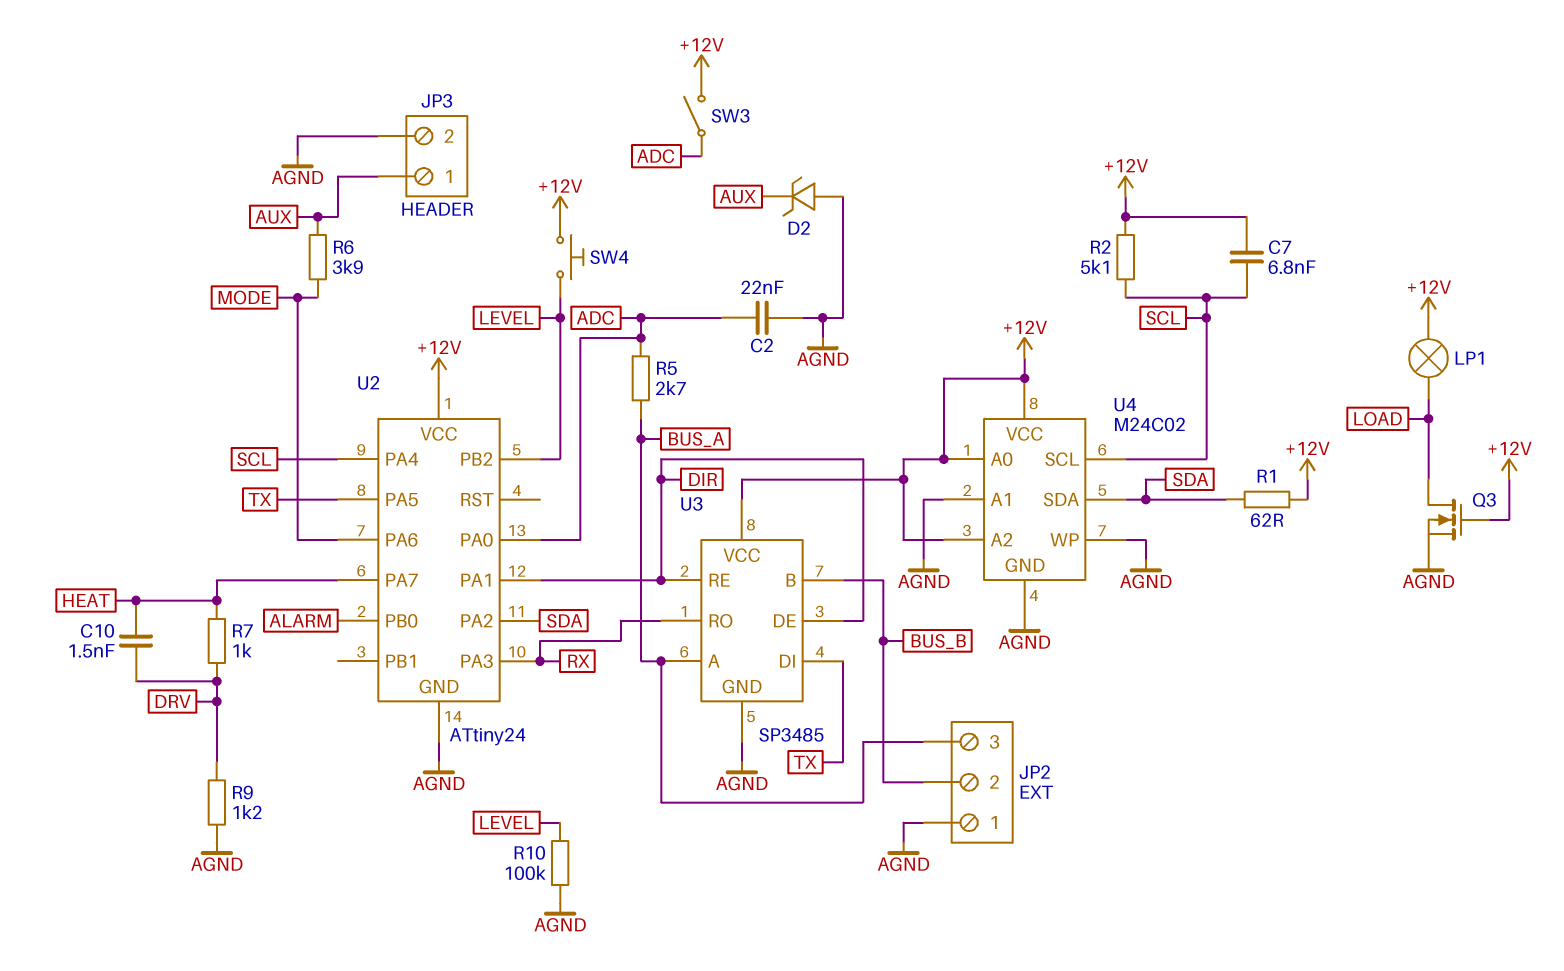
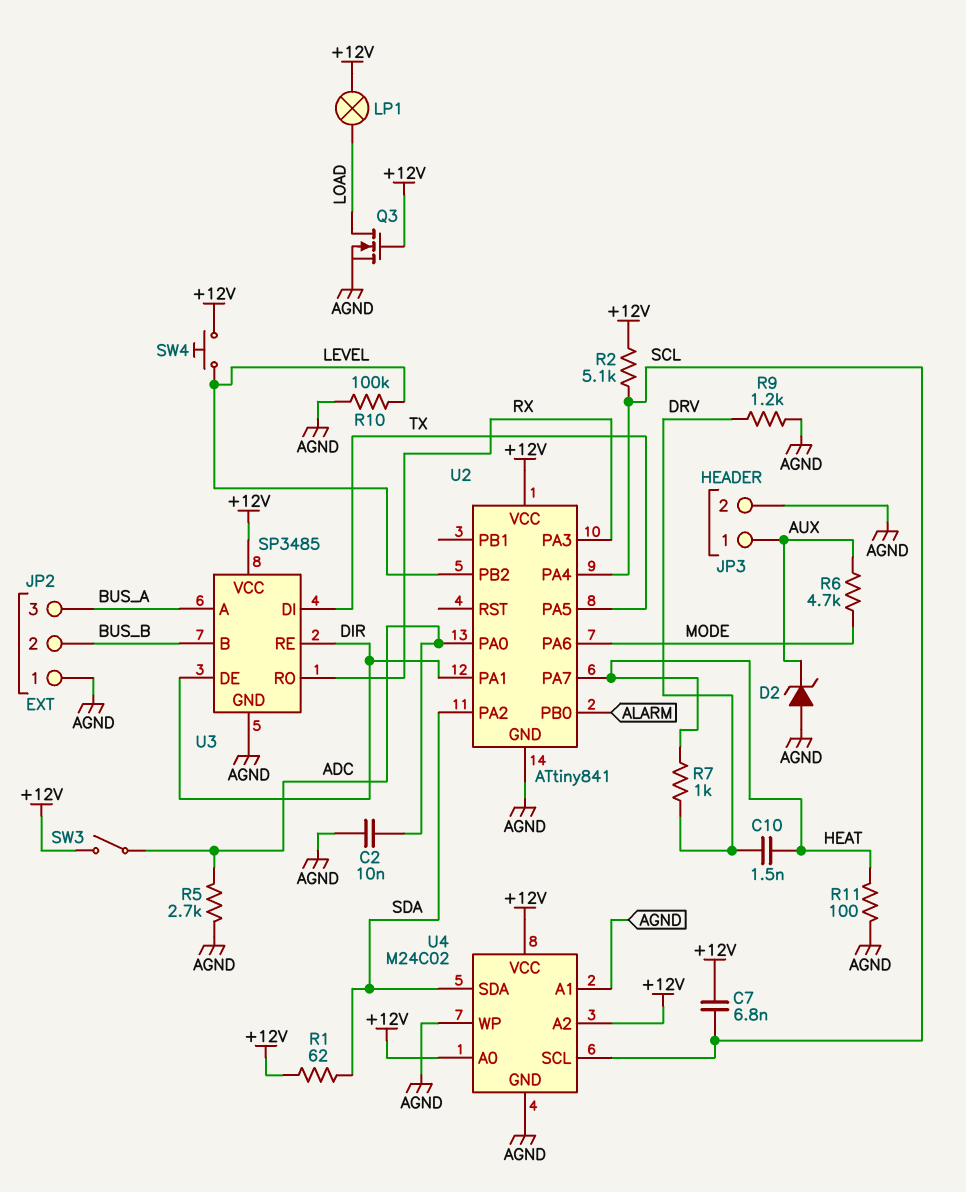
C2: 22nF (ADC, AGND) -> 10nF (ADC, AGND)
R5: 2.7k (ADC, BUS_A) -> 2.7k (ADC, AGND)
R6: 3.9k (AUX, MODE) -> 4.7k (AUX, MODE)
R11: none -> 100 (AGND, HEAT)
U2: ATtiny24 -> ATtiny841

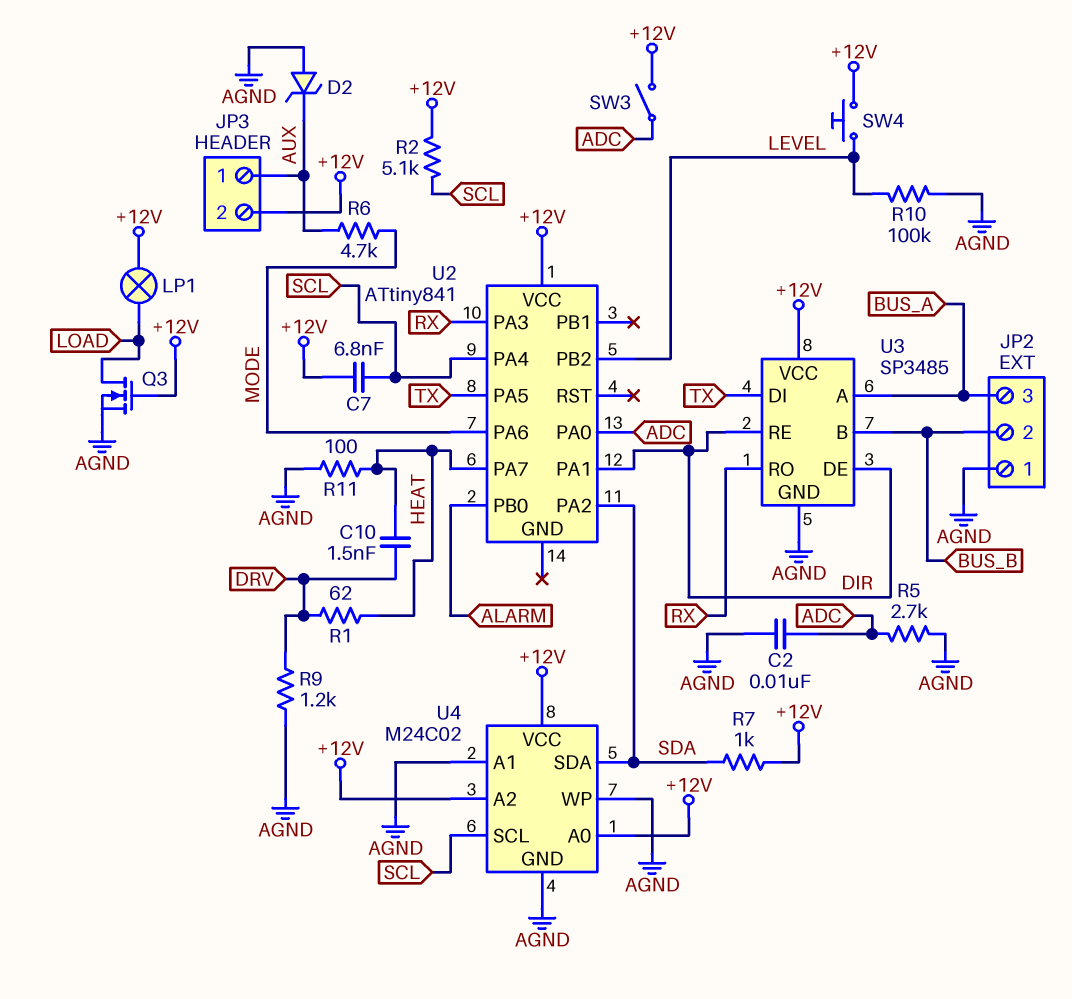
JP3 pin 2: AGND -> +12V
R1: 62 (+12V, SDA) -> 62 (DRV, HEAT)
R7: 1k (DRV, HEAT) -> 1k (+12V, SDA)
U2 pin GND: AGND -> none

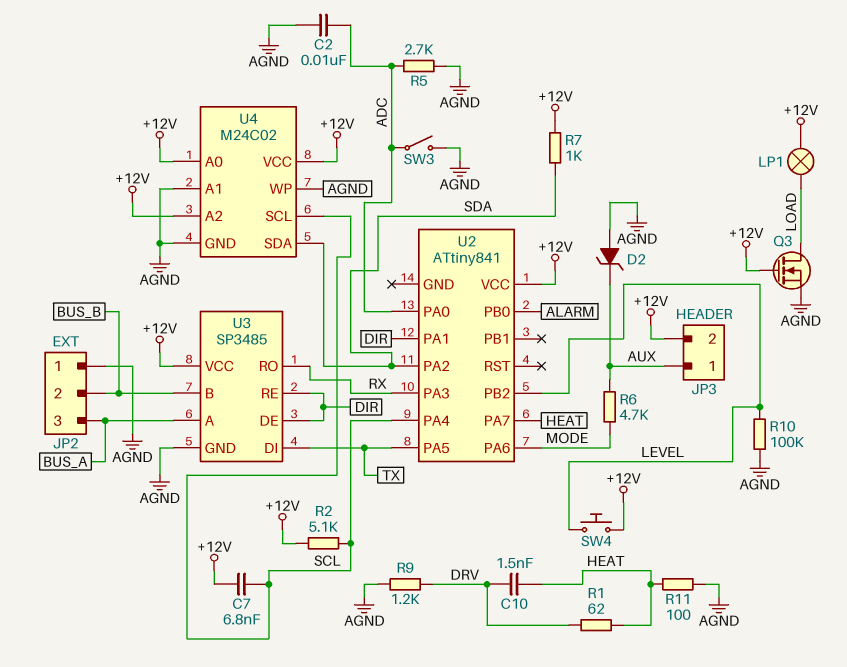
SW3: switch (+12V, ADC) -> switch (ADC, AGND)

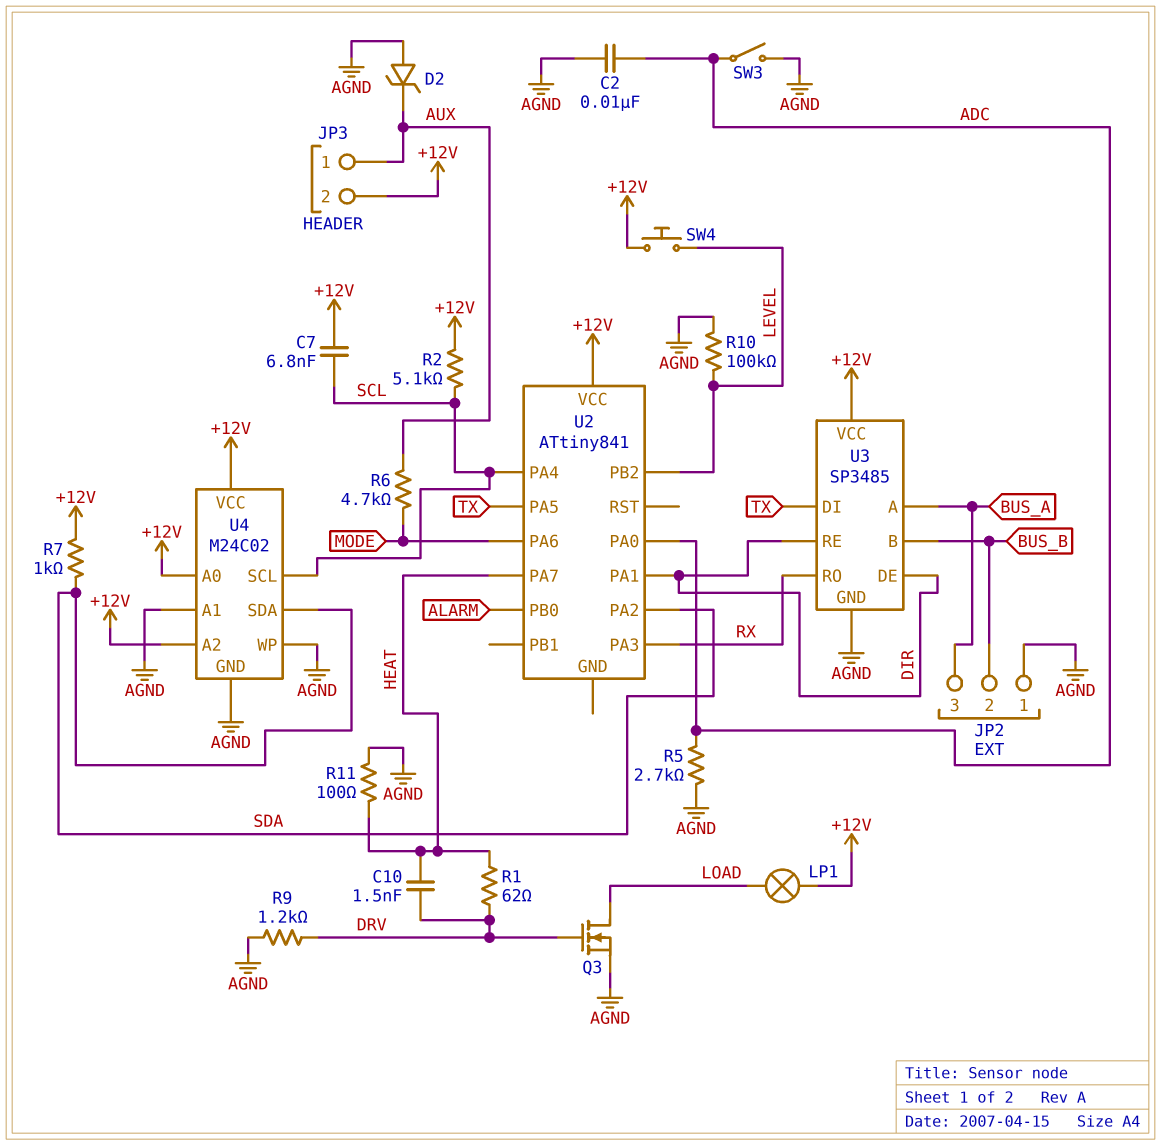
Q3: NMOS (G +12V, D LOAD, S AGND) -> NMOS (G DRV, D LOAD, S AGND)

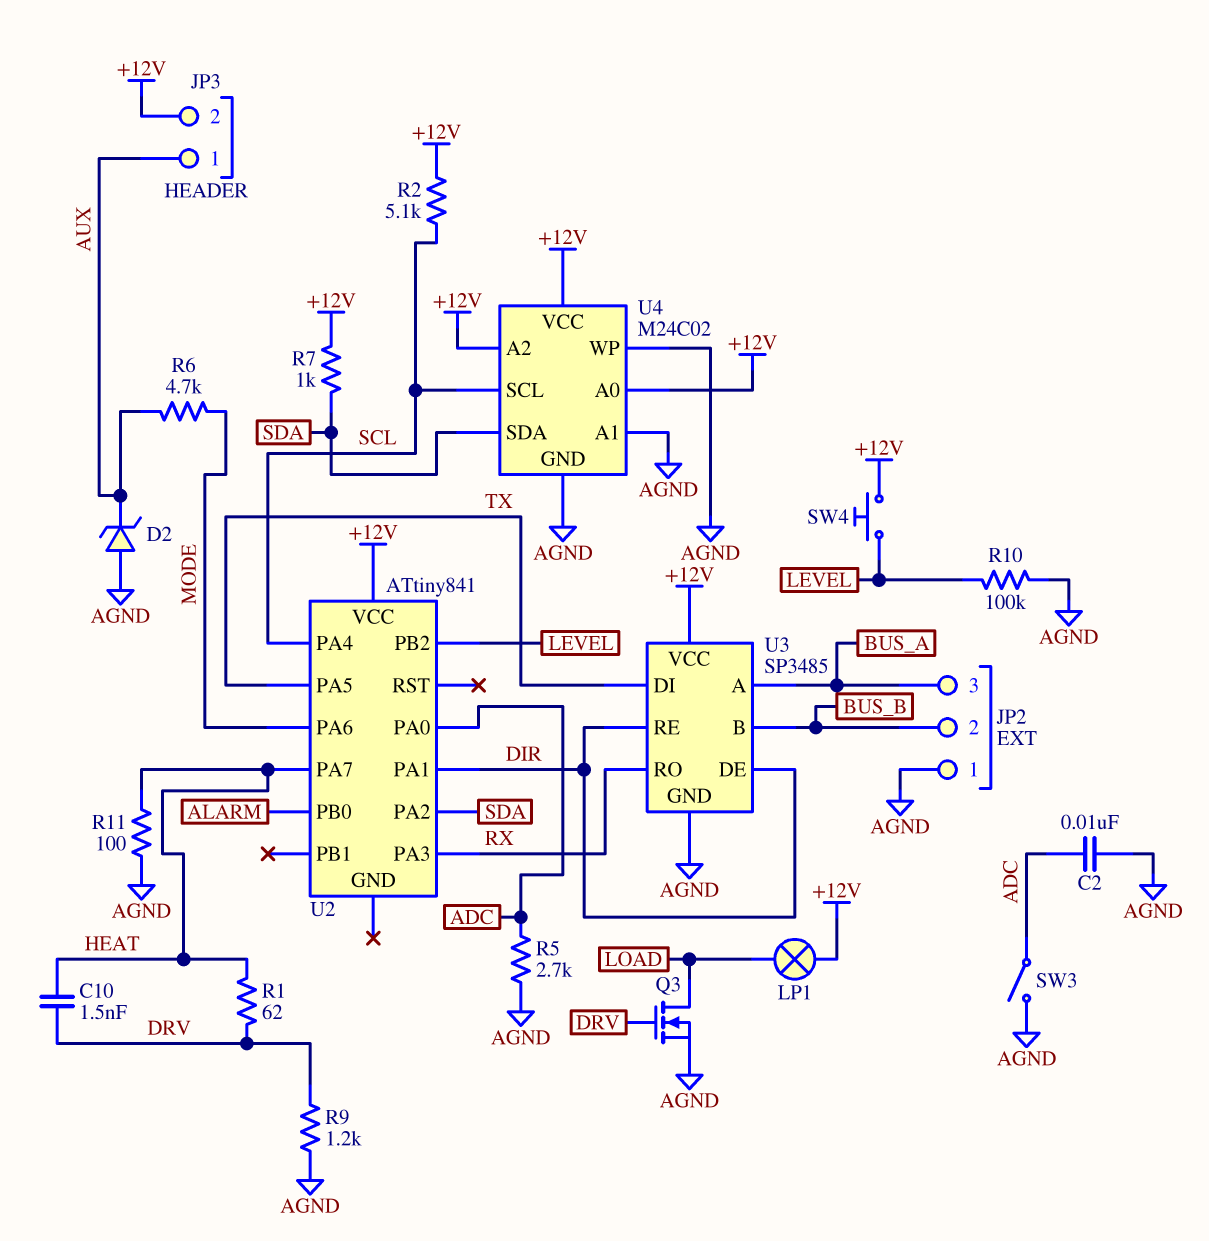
C7: 6.8nF (+12V, SCL) -> none

